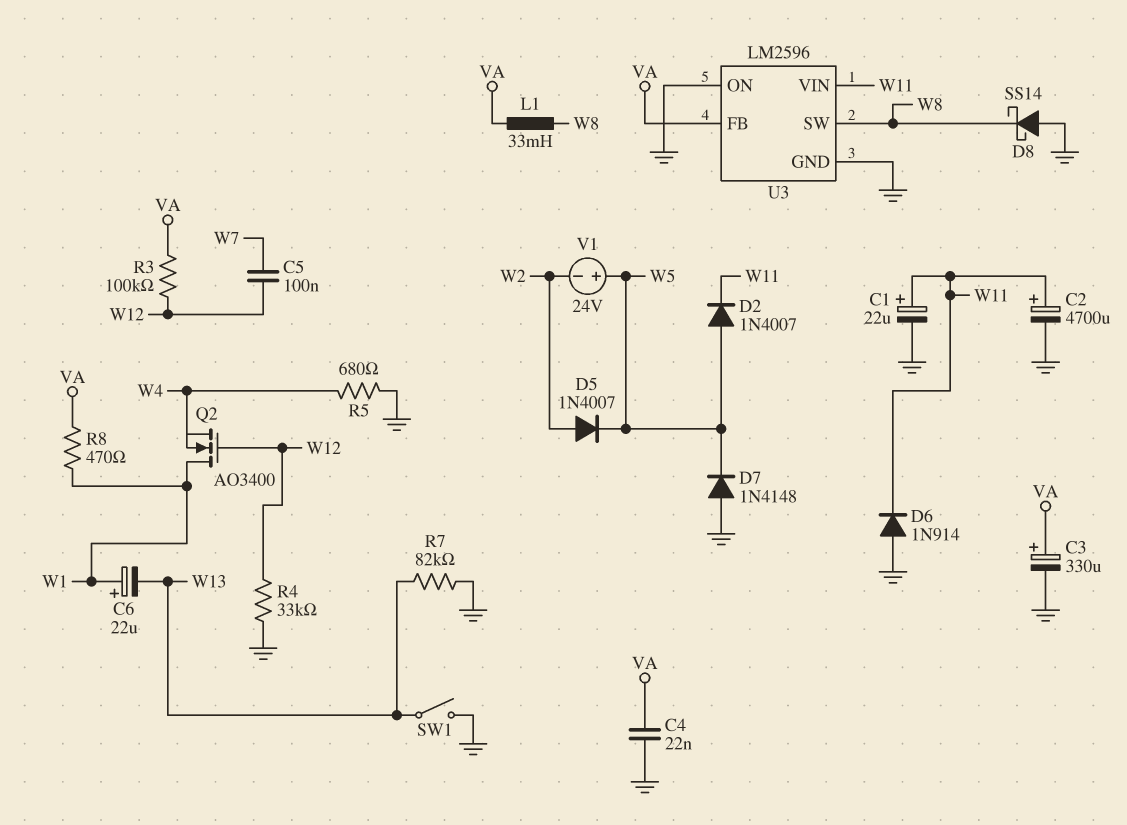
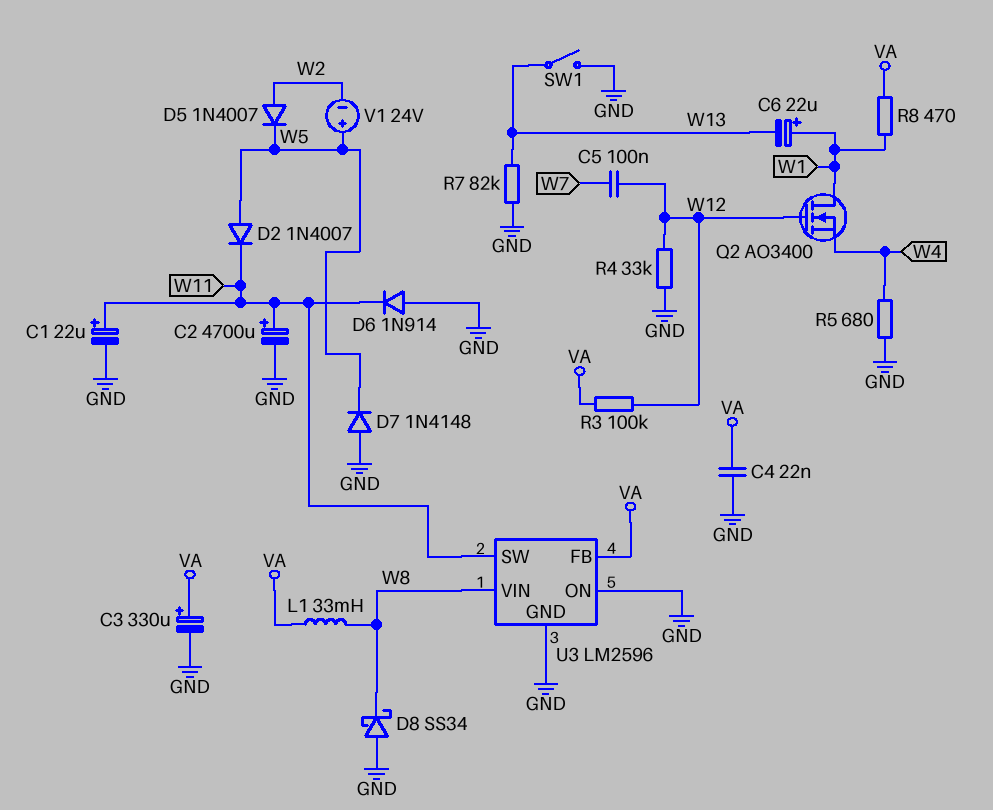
D8: schottky SS14 (A GND, K W8) -> schottky SS34 (A GND, K W8)
U3 pin SW: W8 -> W11
U3 pin VIN: W11 -> W8

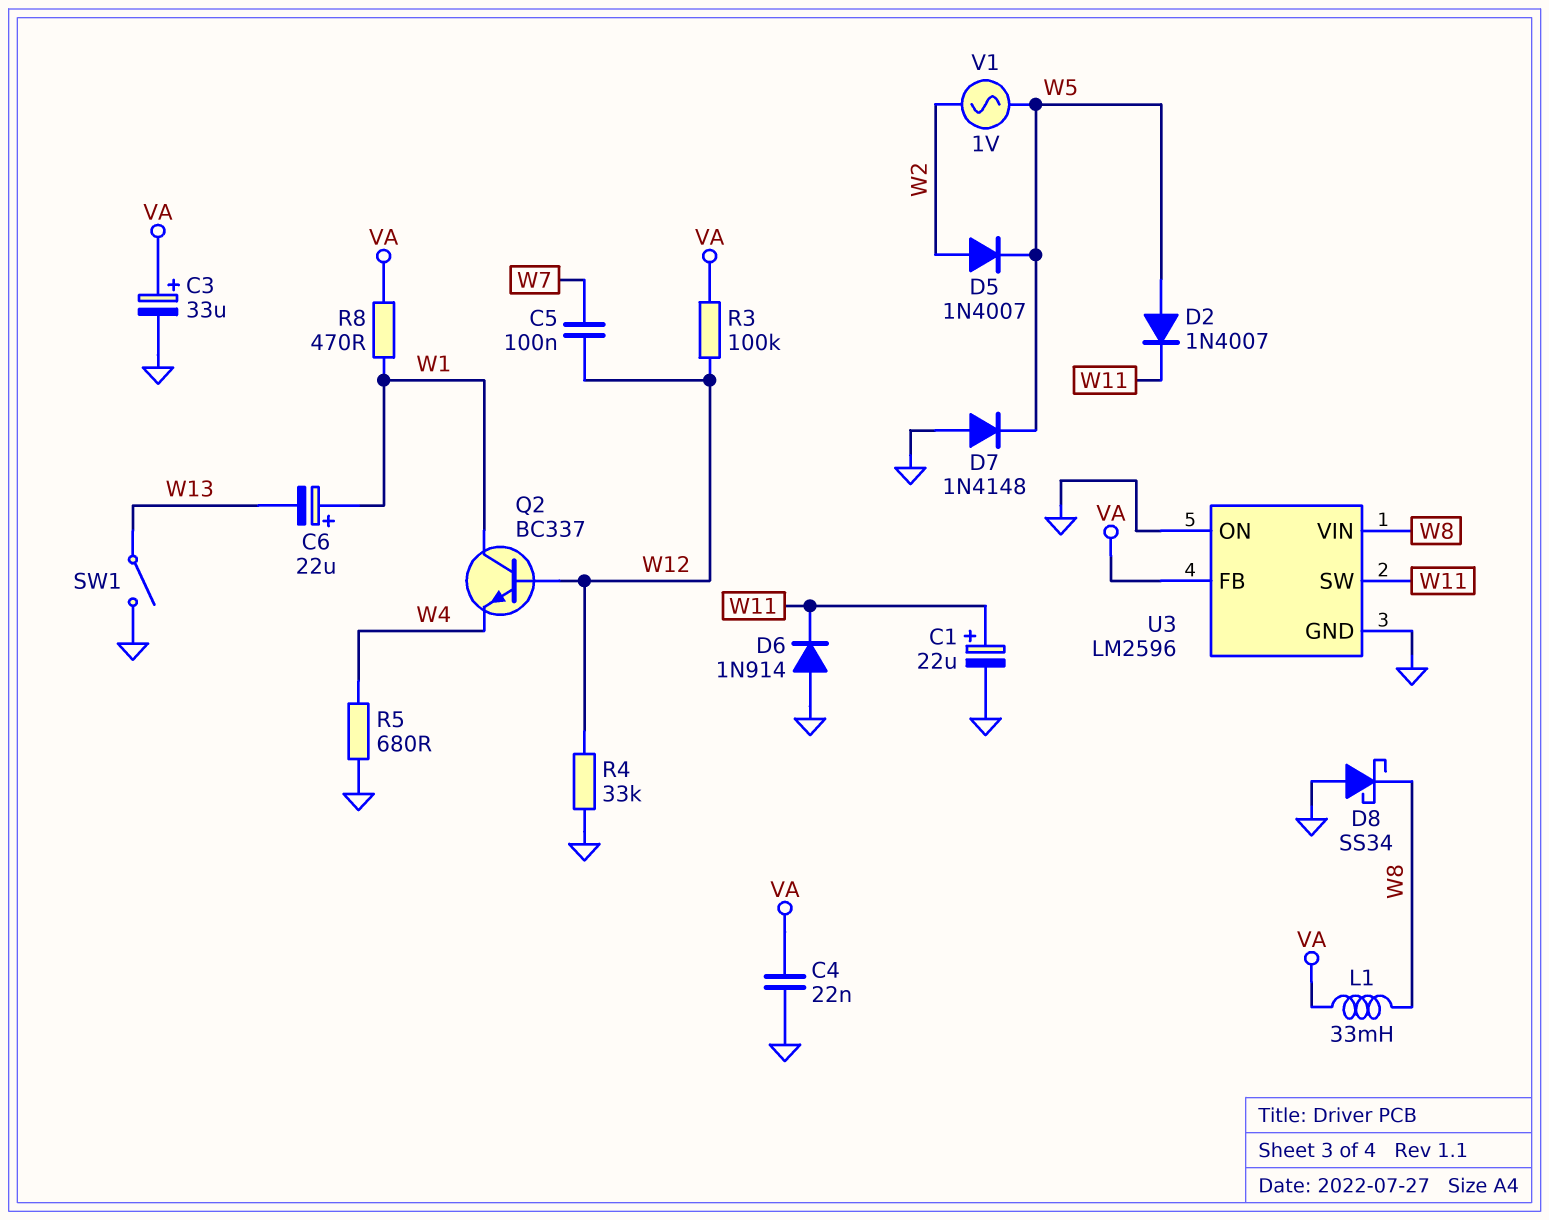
C2: 4700uF (plus W11, minus GND) -> none
C3: 330uF (plus VA, minus GND) -> 33uF (plus VA, minus GND)
Q2: NMOS AO3400 (G W12, D W1, S W4) -> NPN BC337 (B W12, C W1, E W4)
R7: 82k (GND, W13) -> none
V1: 24V (plus W5, minus W2) -> AC 1V (W2, W5)

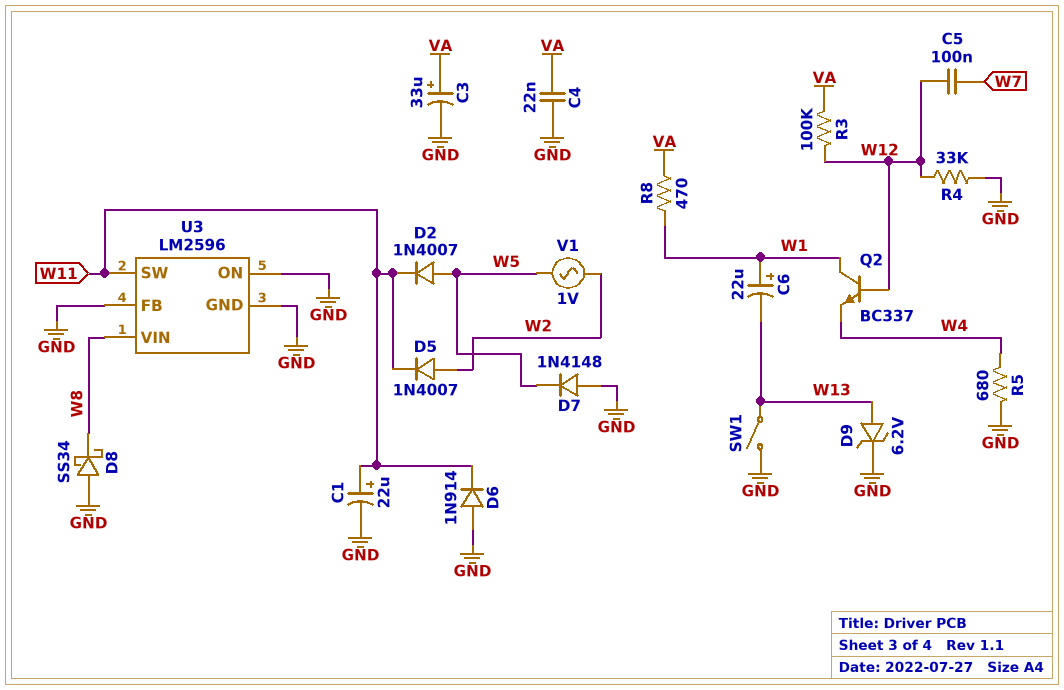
D5: diode 1N4007 (A W2, K W5) -> diode 1N4007 (A W2, K W11)
D9: none -> zener 6.2V (A W13, K GND)
L1: 33mH (VA, W8) -> none
U3 pin FB: VA -> GND

